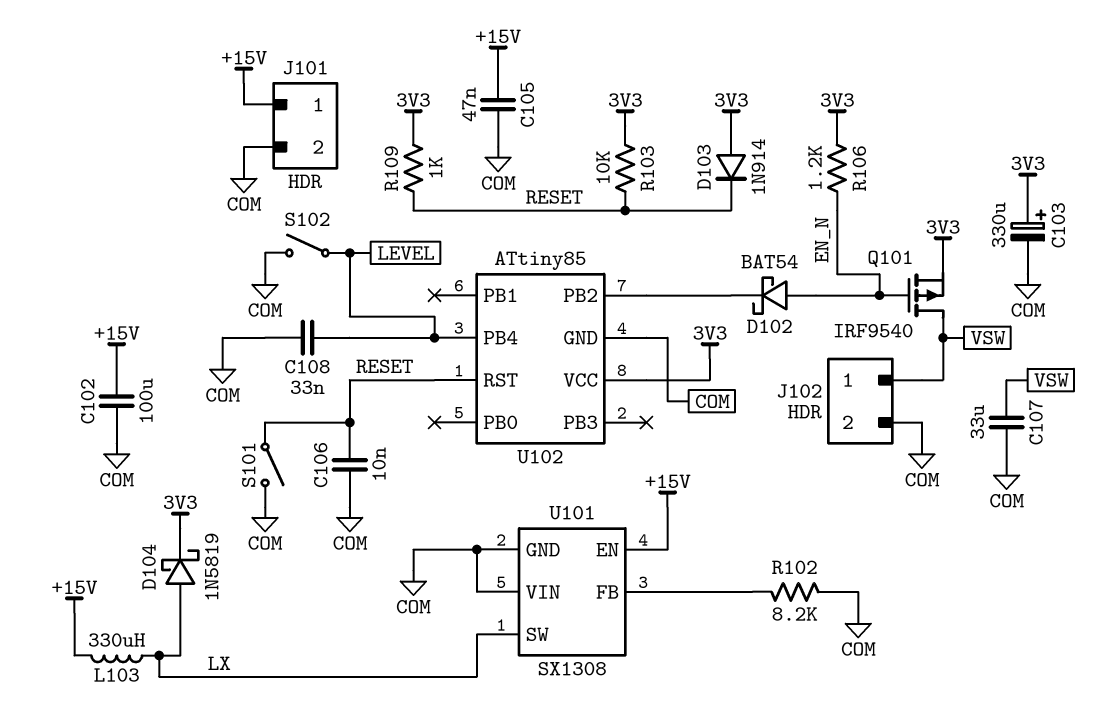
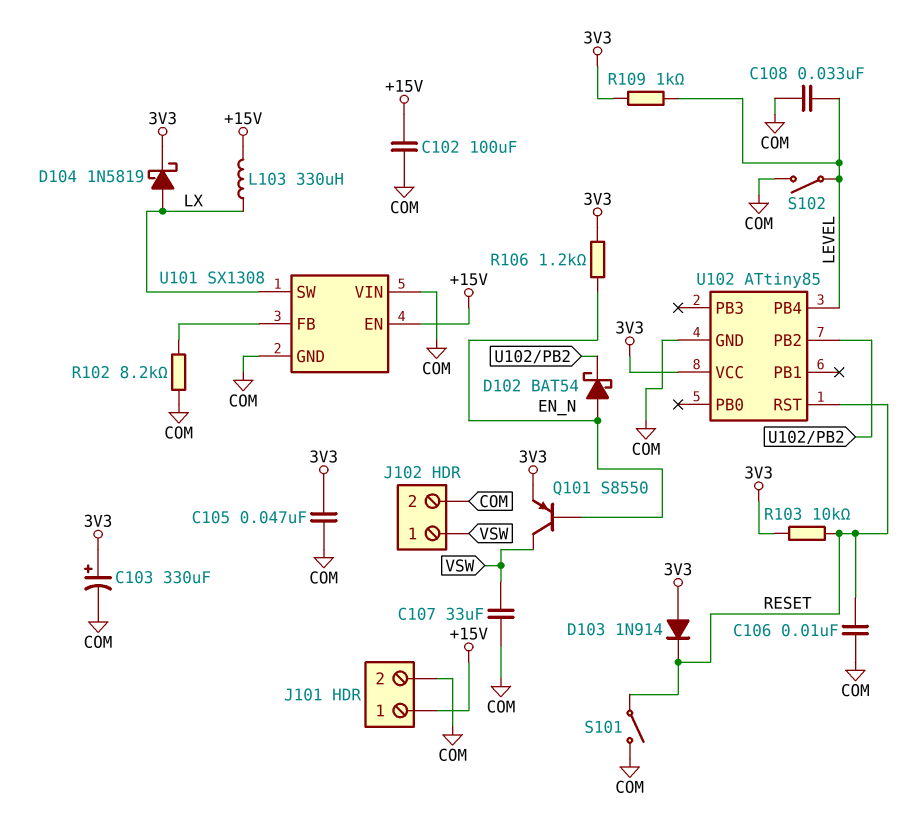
C105: 47nF (+15V, COM) -> 47nF (3V3, COM)
Q101: PMOS IRF9540 (G EN_N, D VSW, S 3V3) -> PNP S8550 (B EN_N, C VSW, E 3V3)
R109: 1k (3V3, RESET) -> 1k (3V3, LEVEL)

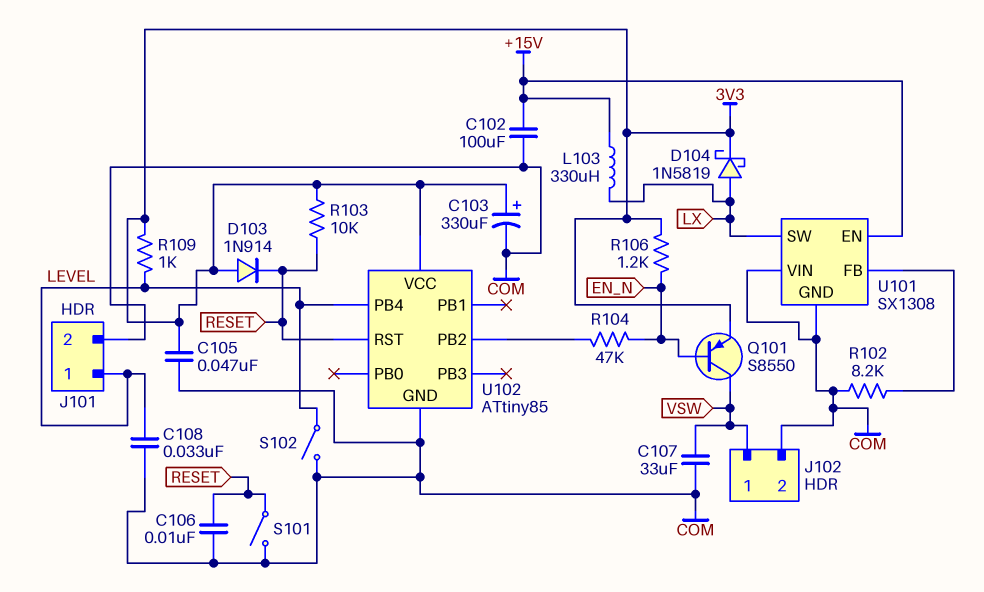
D102: schottky BAT54 (A EN_N, K U102/PB2) -> none
J101 pin 1: +15V -> LEVEL
R104: none -> 47k (EN_N, U102/PB2)

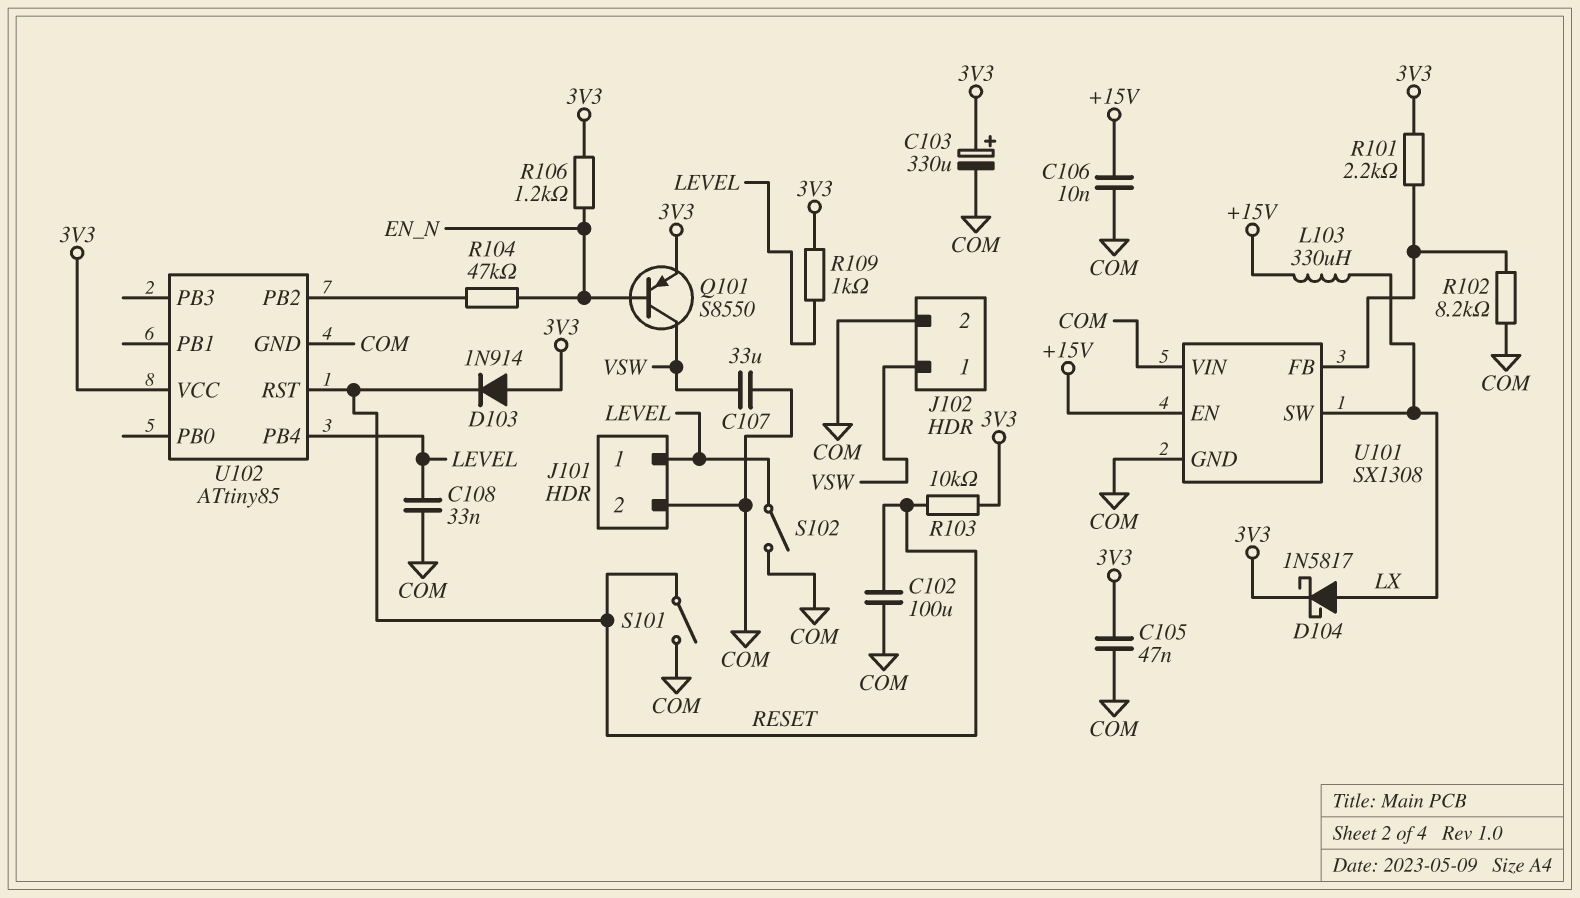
C102: 100uF (+15V, COM) -> 100uF (COM, RESET)
C106: 10nF (COM, RESET) -> 10nF (+15V, COM)
D104: schottky 1N5819 (A LX, K 3V3) -> schottky 1N5817 (A LX, K 3V3)
R101: none -> 2.2k (3V3, U101/FB)

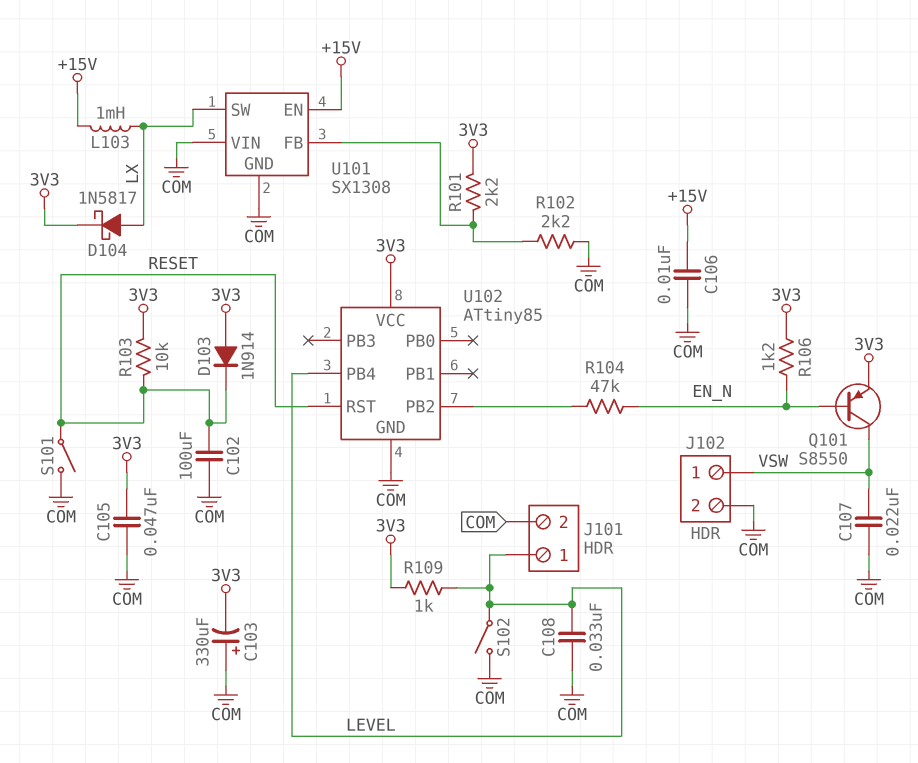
C103: 330uF (plus 3V3, minus COM) -> 330uF (plus COM, minus 3V3)
C107: 33uF (COM, VSW) -> 22nF (COM, VSW)
L103: 330uH (+15V, LX) -> 1mH (+15V, LX)
R102: 8.2k (COM, U101/FB) -> 2.2k (COM, U101/FB)

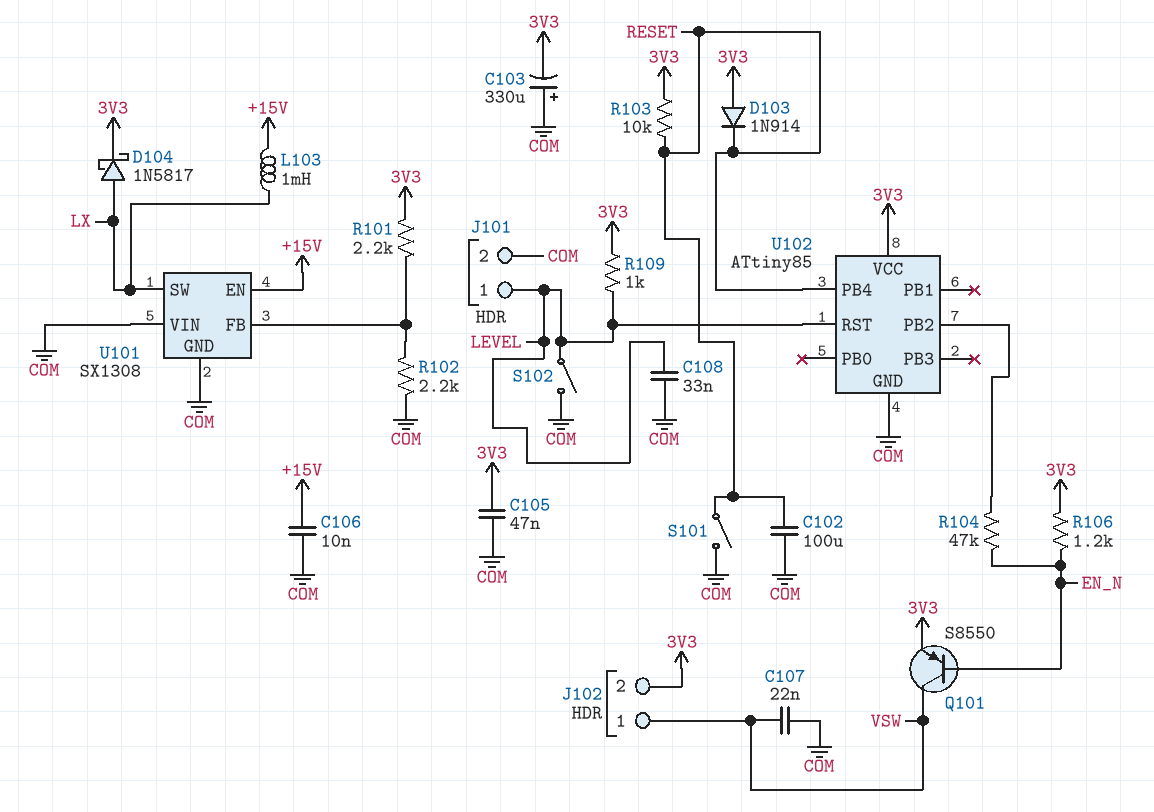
J102 pin 2: COM -> 3V3
U102 pin PB4: LEVEL -> RESET
U102 pin RST: RESET -> LEVEL

